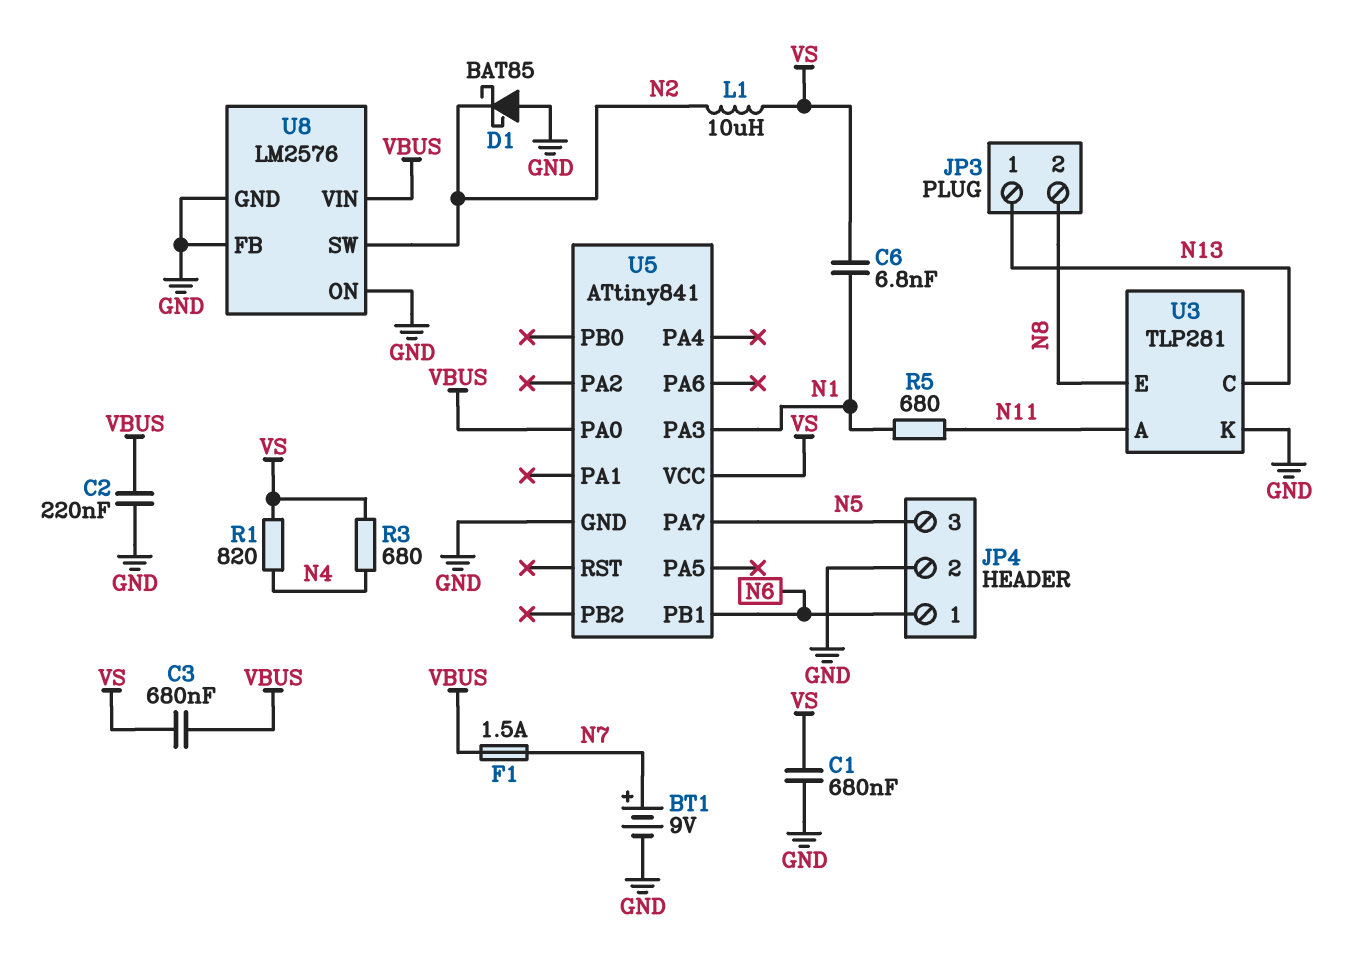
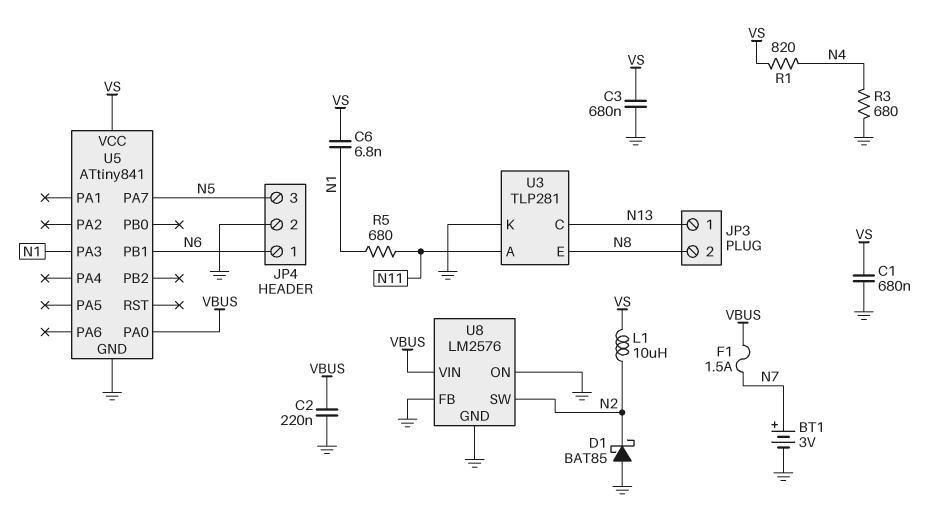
BT1: 9V (plus N7, minus GND) -> 3V (plus N7, minus GND)
C3: 680nF (VBUS, VS) -> 680nF (GND, VS)
R3: 680 (N4, VS) -> 680 (GND, N4)

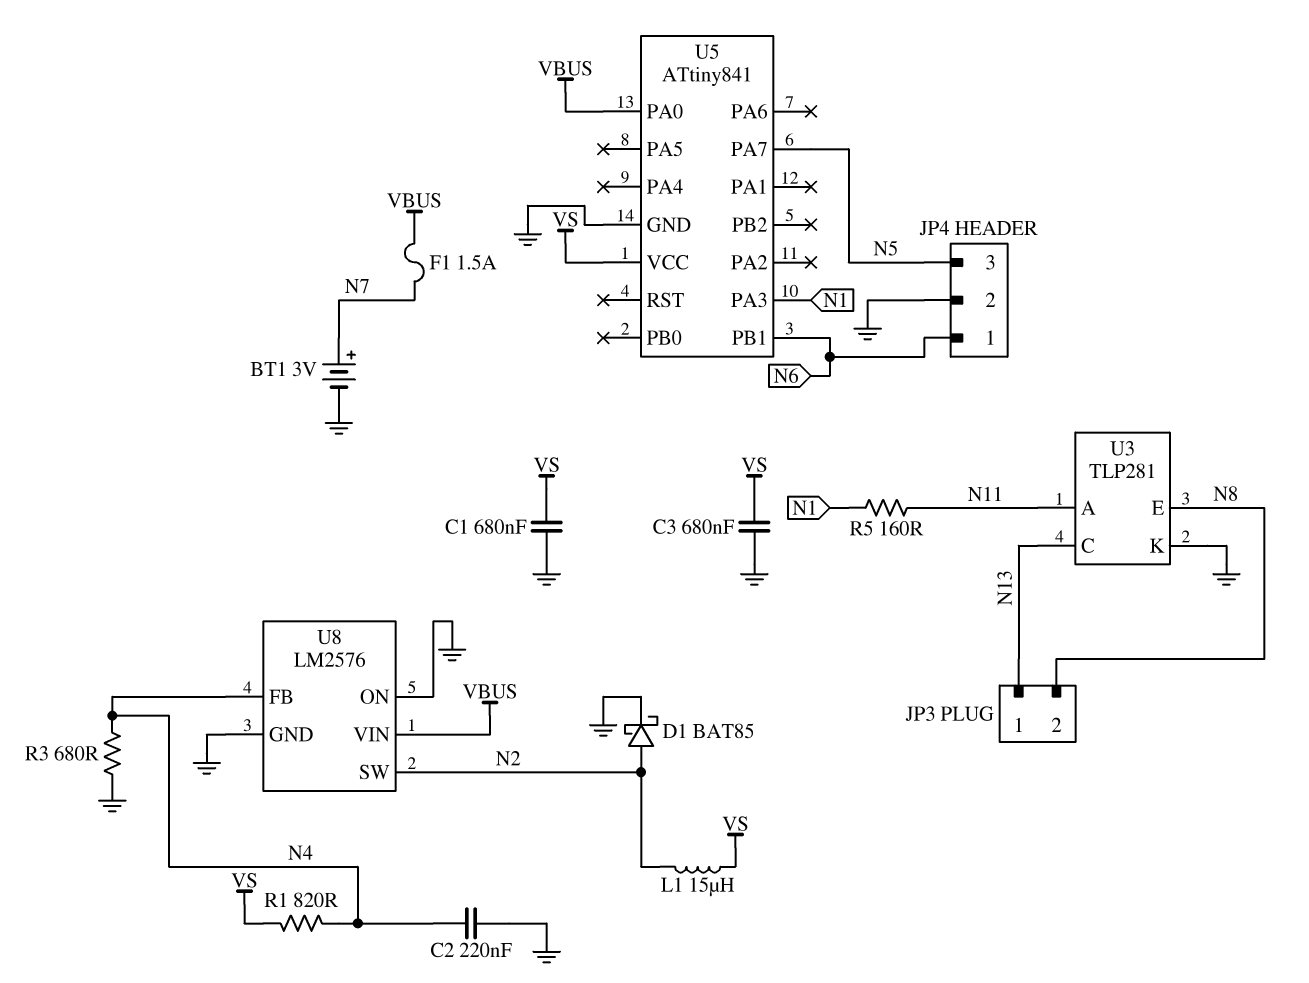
C2: 220nF (GND, VBUS) -> 220nF (GND, N4)
C6: 6.8nF (N1, VS) -> none
D1: schottky BAT85 (A GND, K N2) -> schottky BAT85 (A N2, K GND)
L1: 10uH (N2, VS) -> 15uH (N2, VS)
R5: 680 (N1, N11) -> 160 (N1, N11)
U8 pin FB: GND -> N4

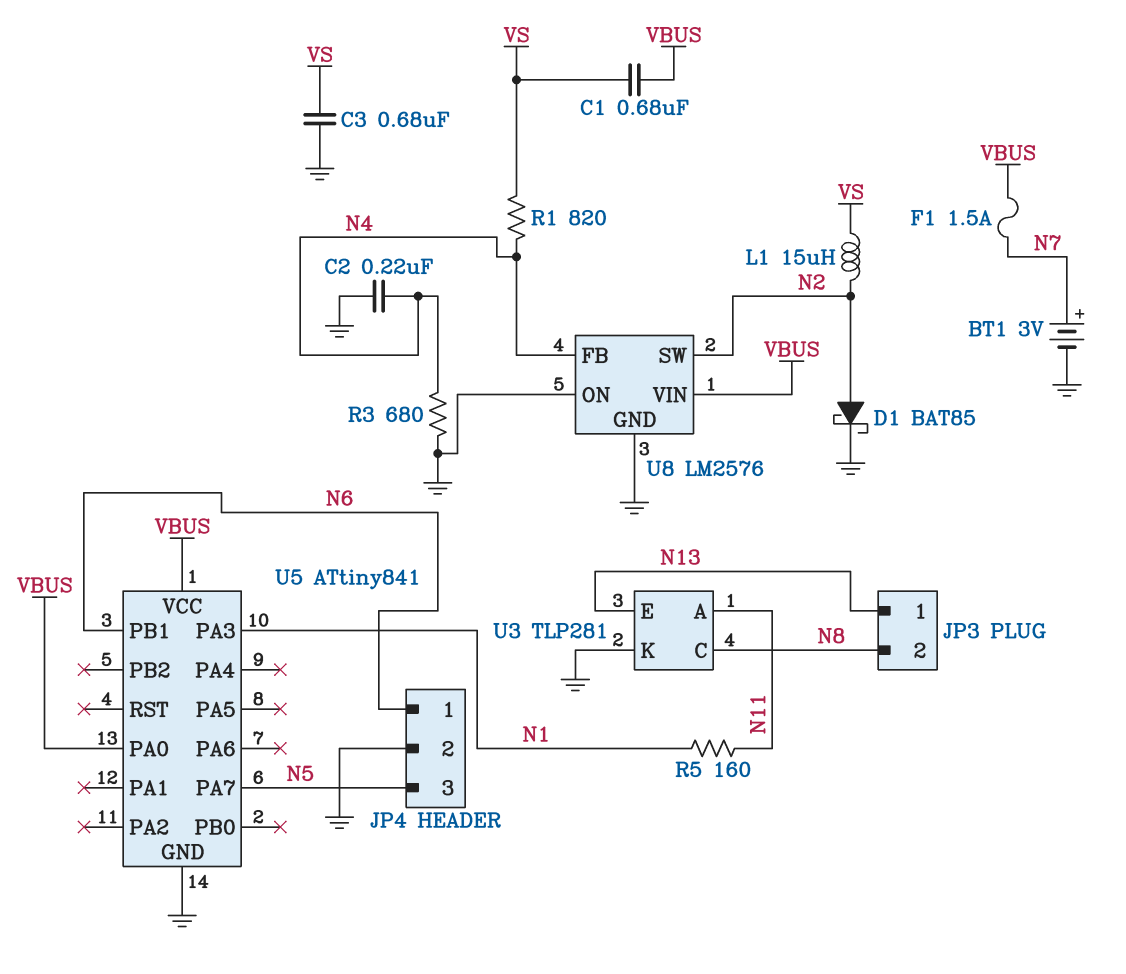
C1: 680nF (GND, VS) -> 680nF (VBUS, VS)
U3 pin C: N13 -> N8
U3 pin E: N8 -> N13
U5 pin VCC: VS -> VBUS

